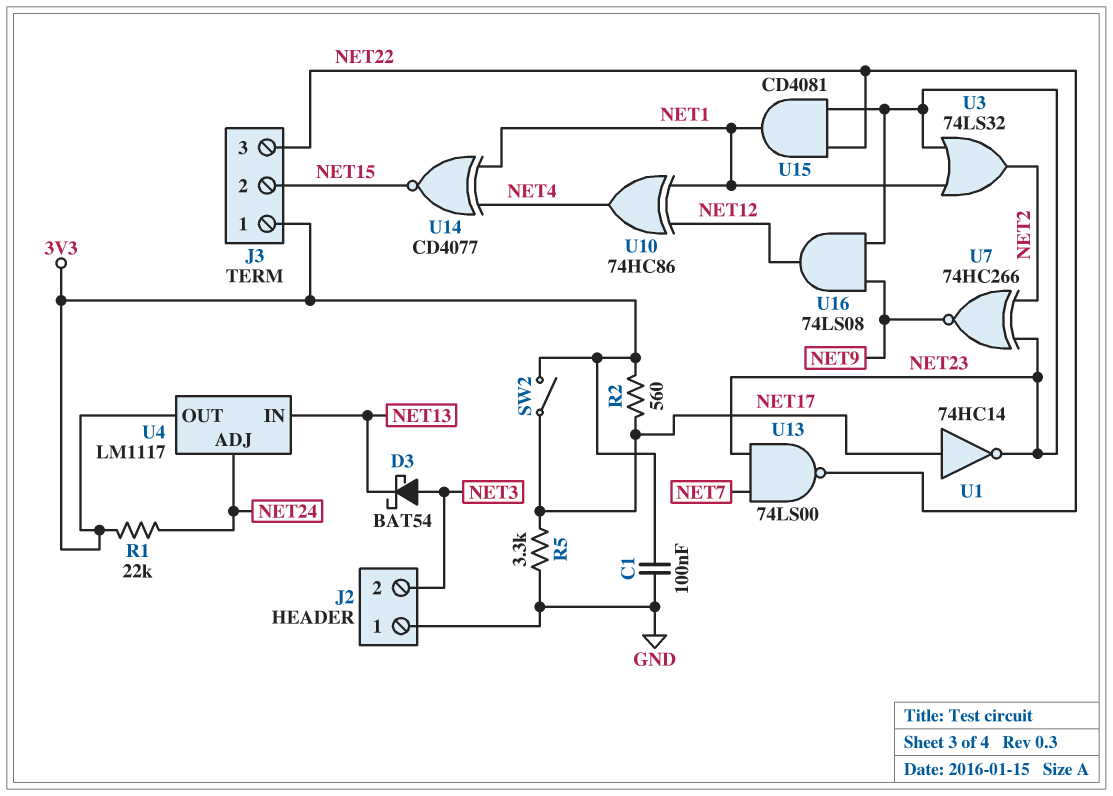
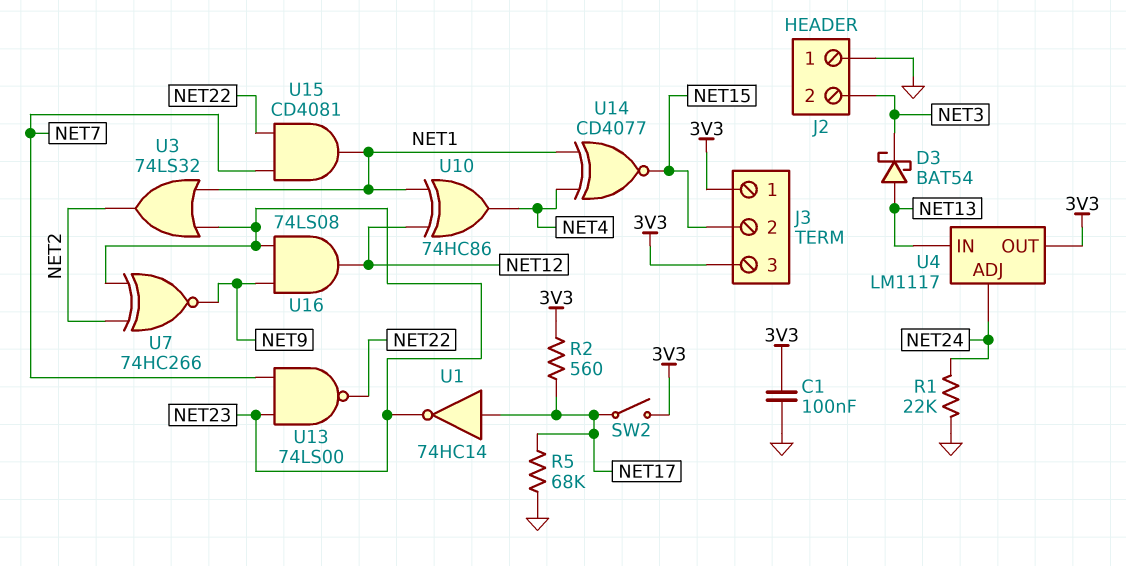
D3: schottky BAT54 (A NET3, K NET13) -> schottky BAT54 (A NET13, K NET3)
J3 pin 3: NET22 -> 3V3
R1: 22k (3V3, NET24) -> 22k (GND, NET24)
R5: 3.3k (GND, NET17) -> 68k (GND, NET17)
U15: AND CD4081 (in NET22, in NET23, out NET1) -> AND CD4081 (in NET7, in NET22, out NET1)

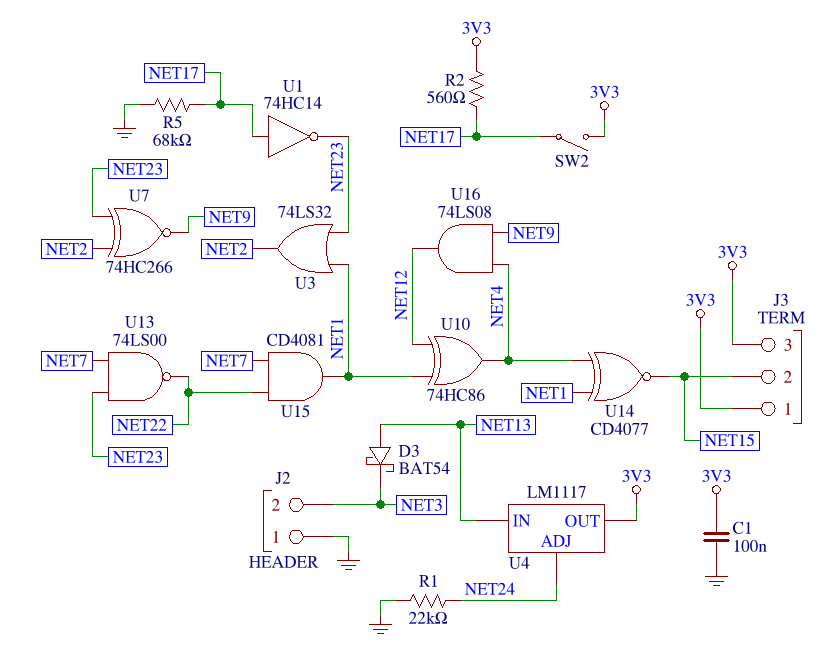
U16: AND 74LS08 (in NET9, in NET23, out NET12) -> AND 74LS08 (in NET4, in NET9, out NET12)

